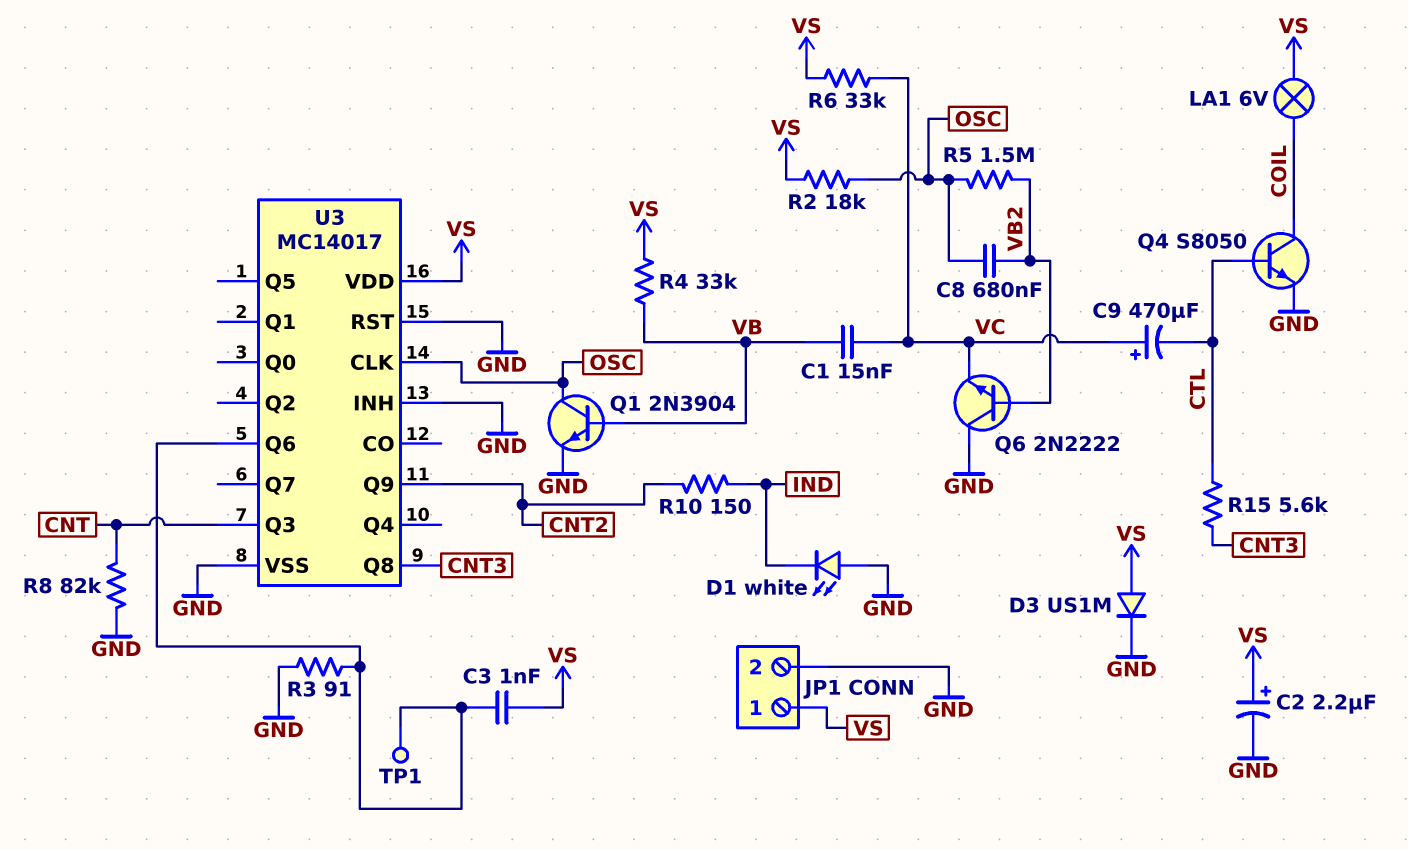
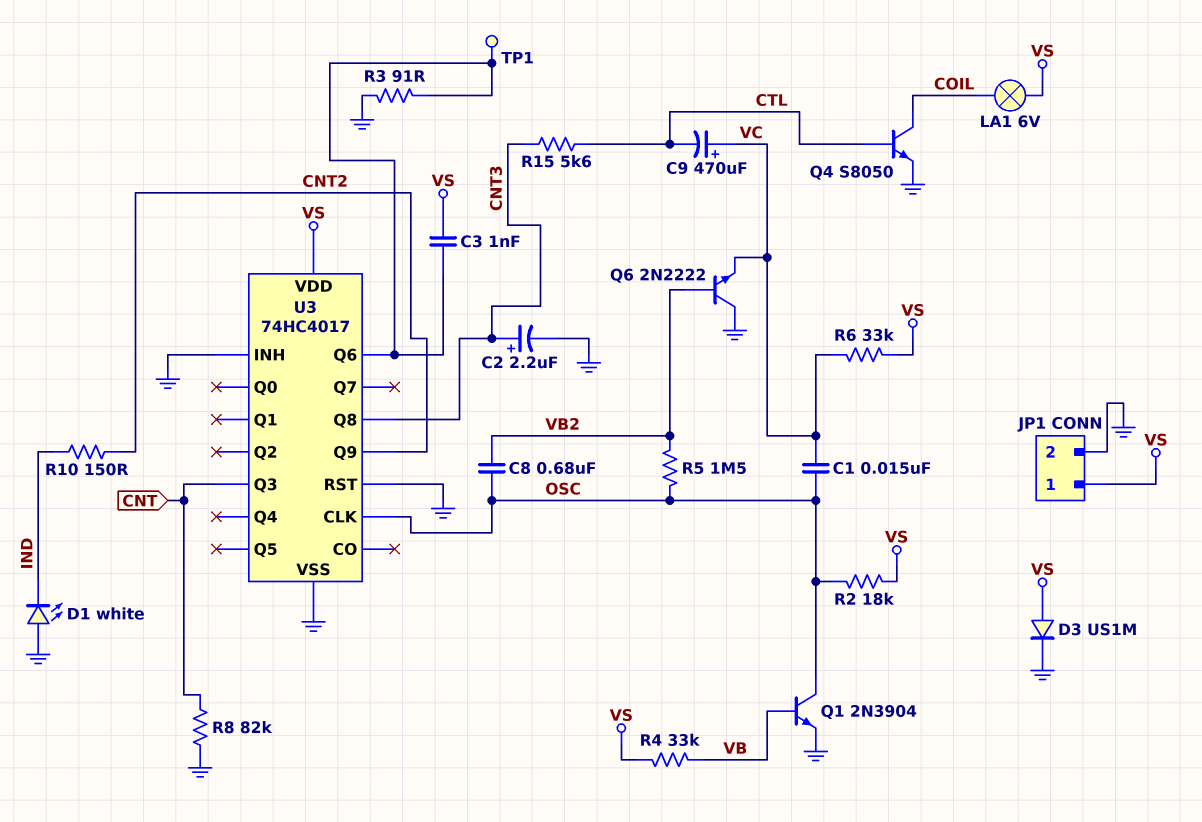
C1: 15nF (VB, VC) -> 15nF (OSC, VC)
C2: 2.2uF (plus VS, minus GND) -> 2.2uF (plus CNT3, minus GND)
U3: MC14017 -> 74HC4017

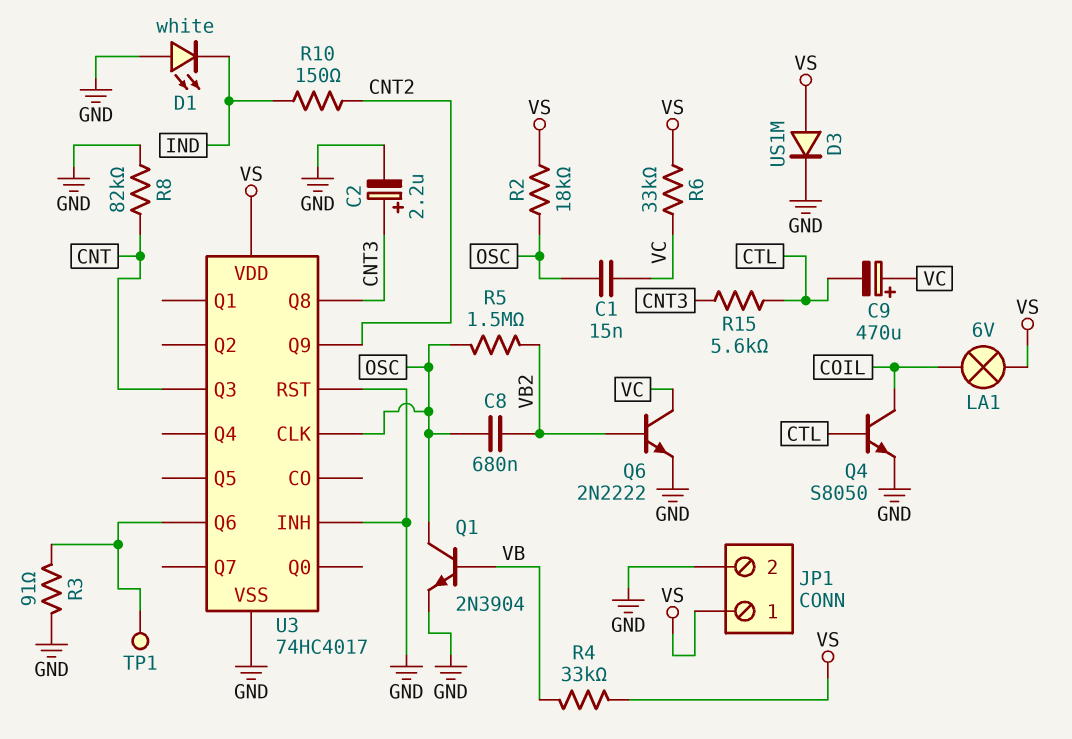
C3: 1nF (U3/Q6, VS) -> none
Q6: NPN 2N2222 (B VB2, C GND, E VC) -> NPN 2N2222 (B VB2, C VC, E GND)

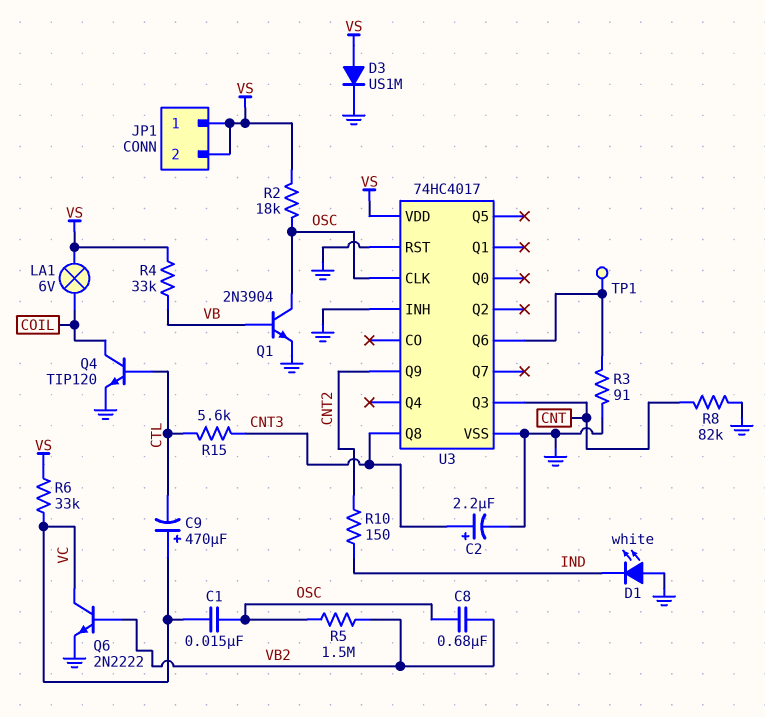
JP1 pin 2: GND -> VS
Q4: NPN S8050 (B CTL, C COIL, E GND) -> NPN TIP120 (B CTL, C COIL, E GND)

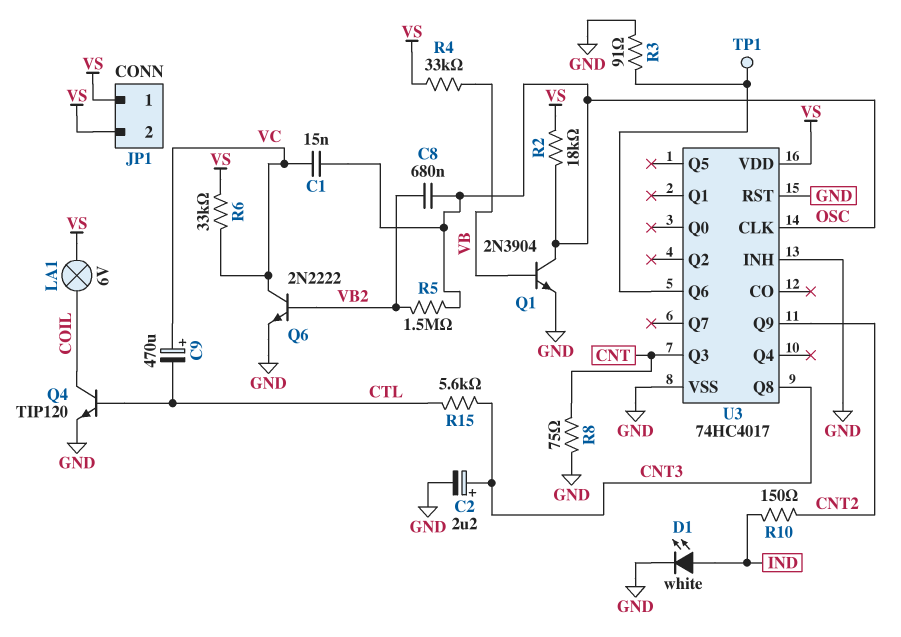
D1: LED white (A GND, K IND) -> LED white (A IND, K GND)
D3: diode US1M (A VS, K GND) -> none
R8: 82k (CNT, GND) -> 75 (CNT, GND)

